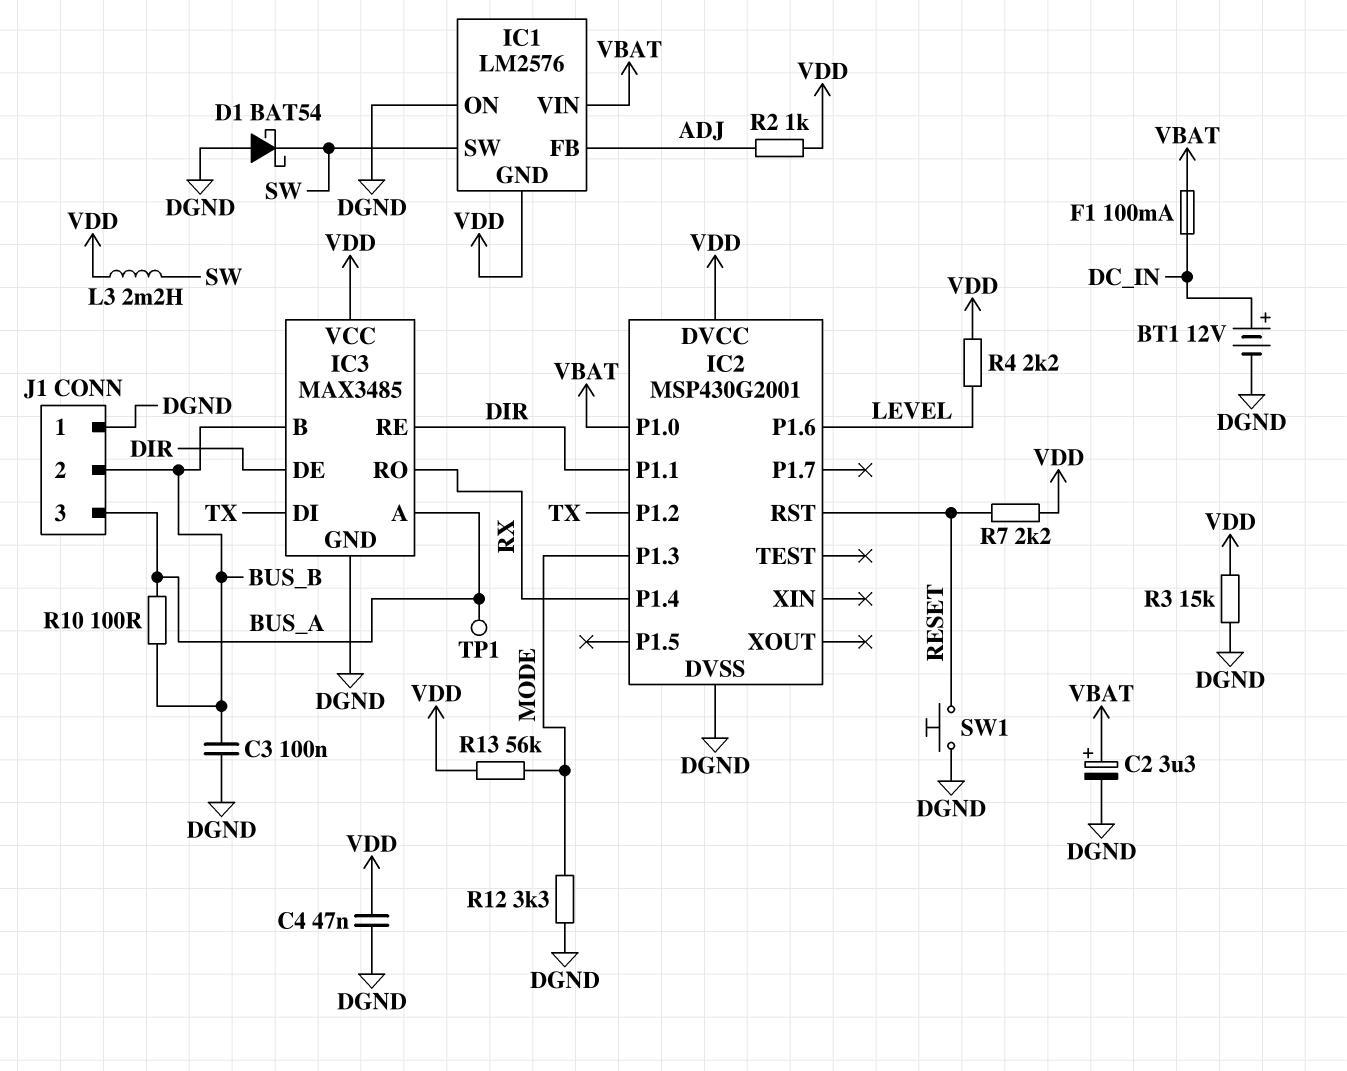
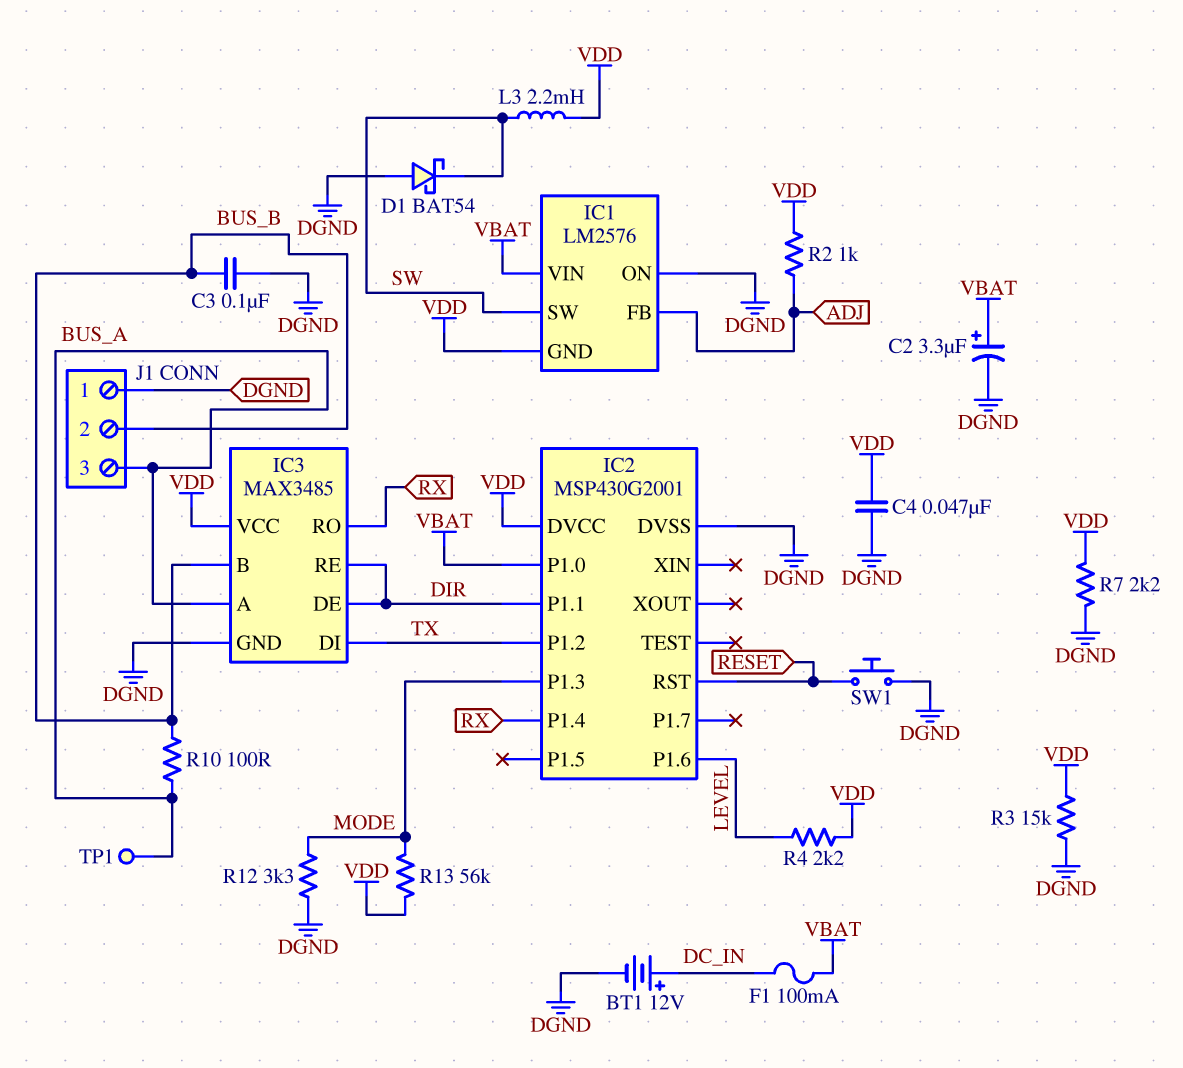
R7: 2.2k (RESET, VDD) -> 2.2k (DGND, VDD)

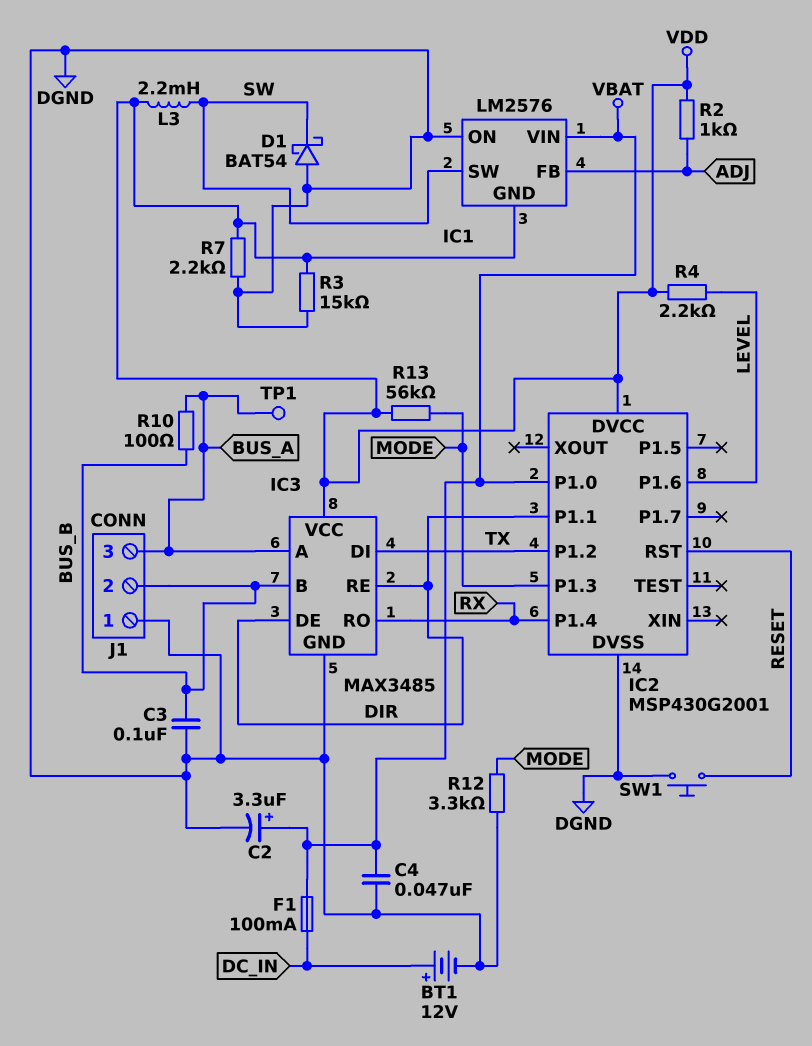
C4: 47nF (DGND, VDD) -> 47nF (DGND, VBAT)

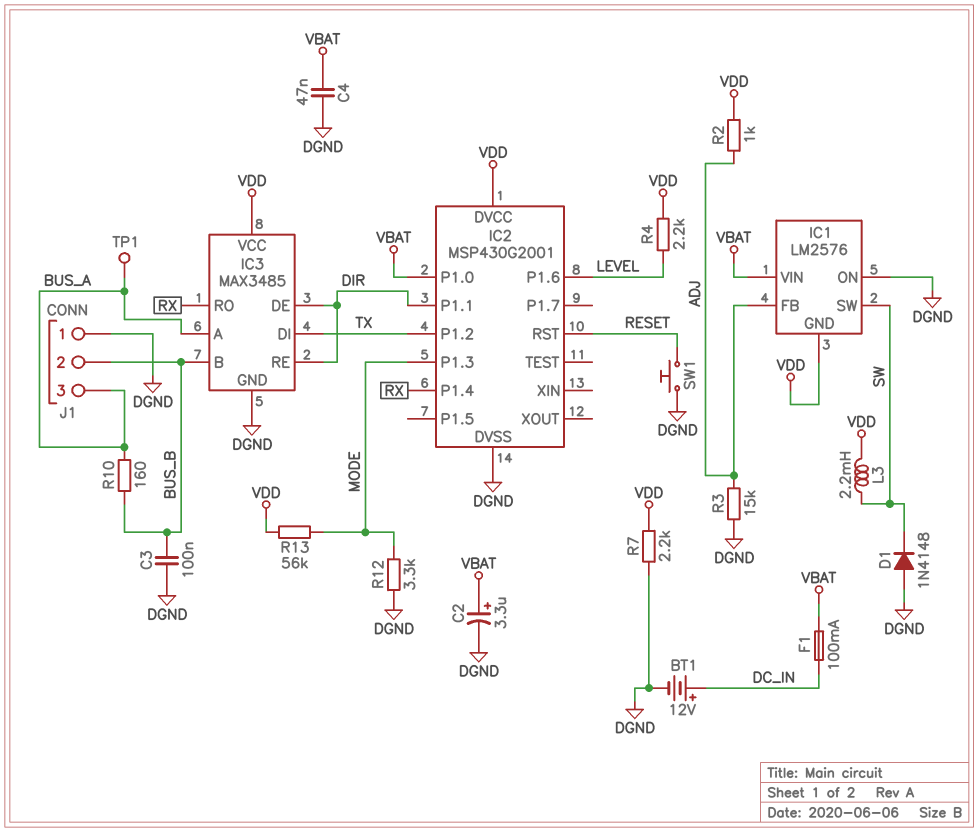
D1: schottky BAT54 (A DGND, K SW) -> diode 1N4148 (A DGND, K SW)
R3: 15k (DGND, VDD) -> 15k (ADJ, DGND)
R10: 100 (BUS_A, BUS_B) -> 160 (BUS_A, BUS_B)

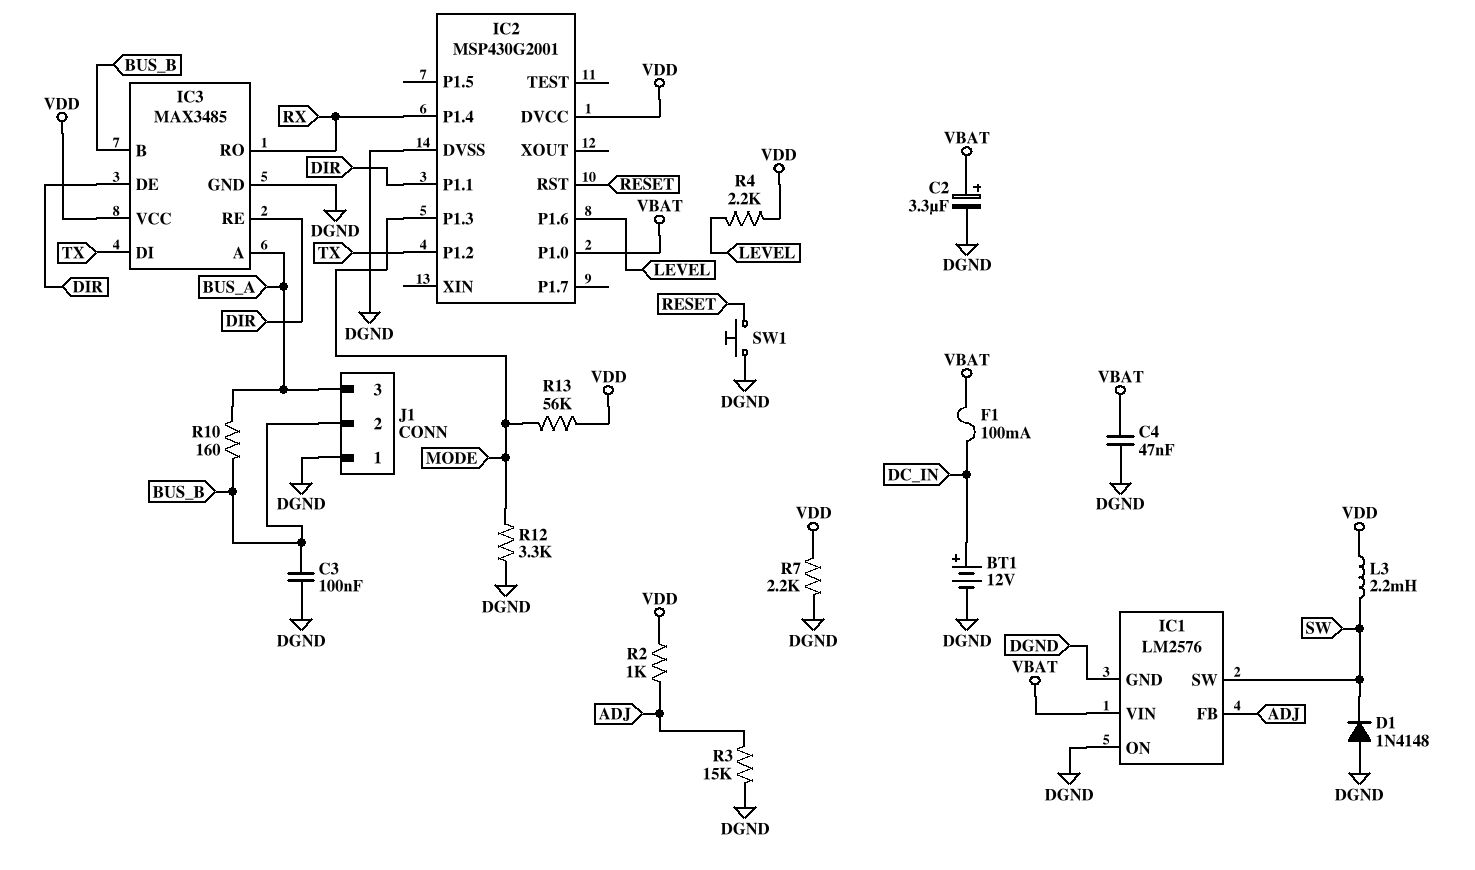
IC1 pin GND: VDD -> DGND
TP1: test point (BUS_A) -> none

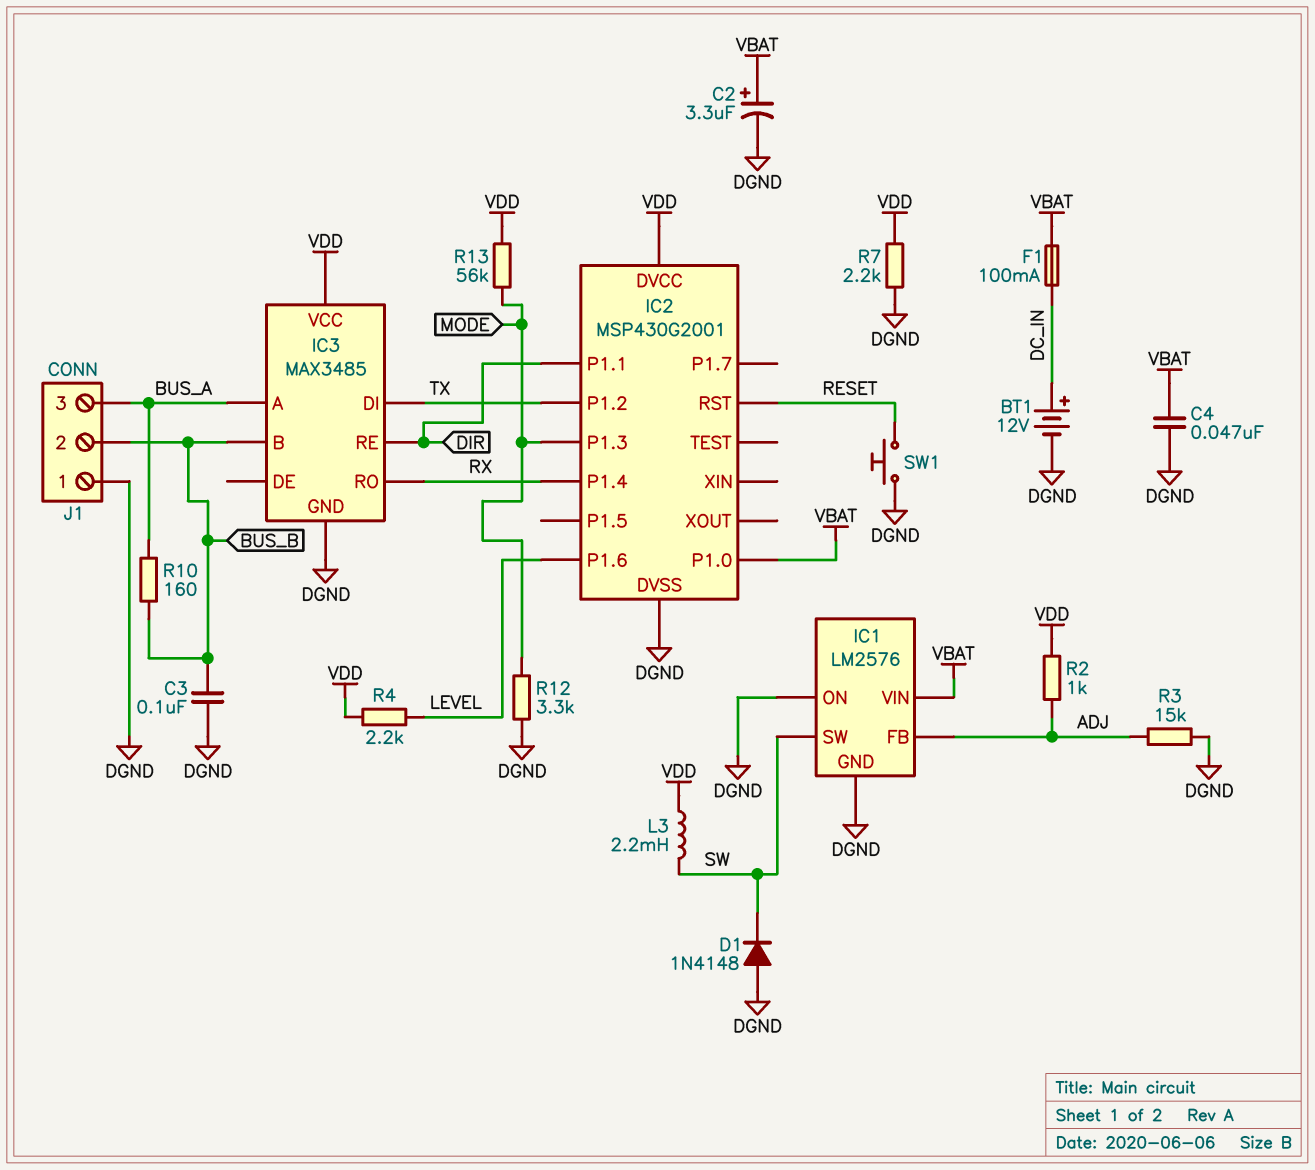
IC3 pin DE: DIR -> none

